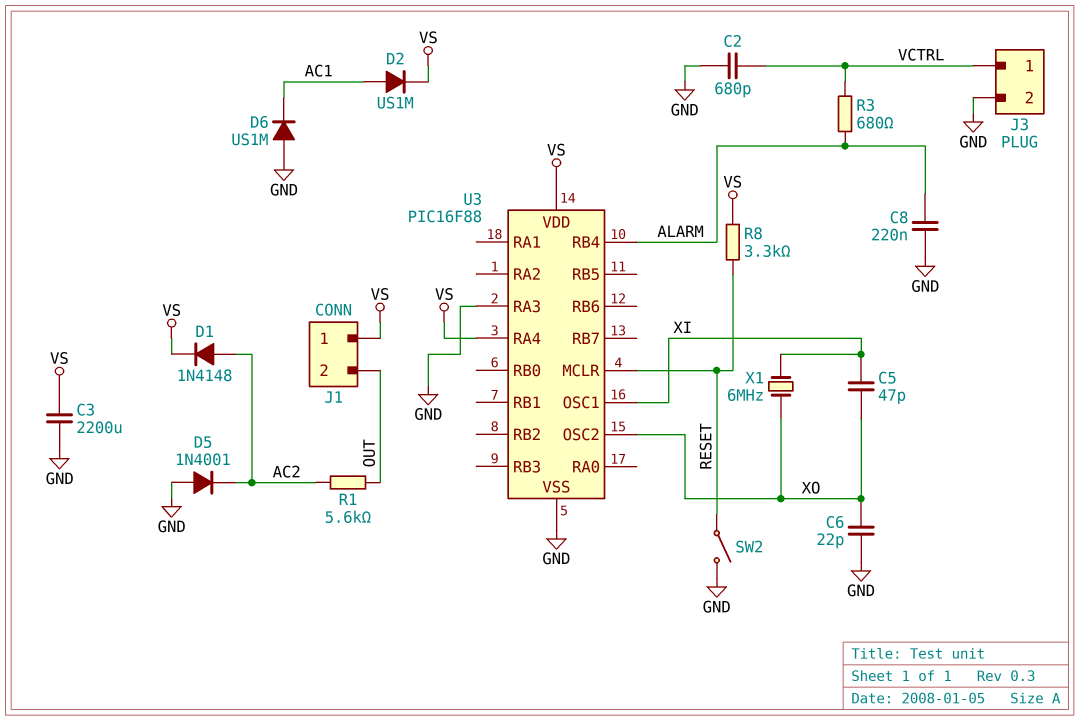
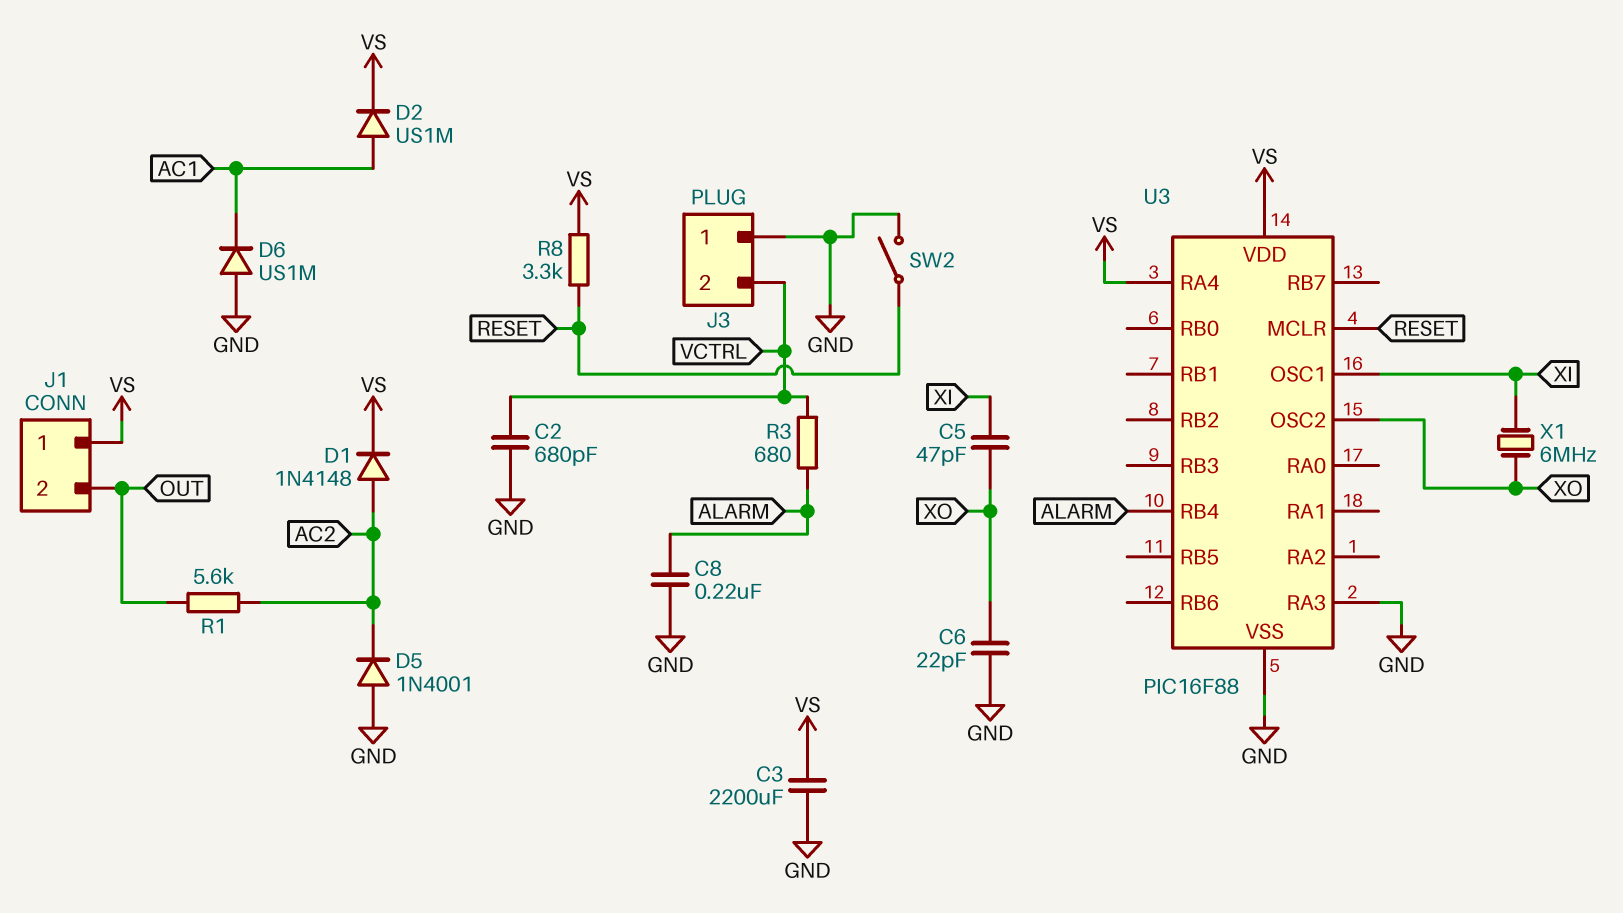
J3 pin 1: VCTRL -> GND
J3 pin 2: GND -> VCTRL

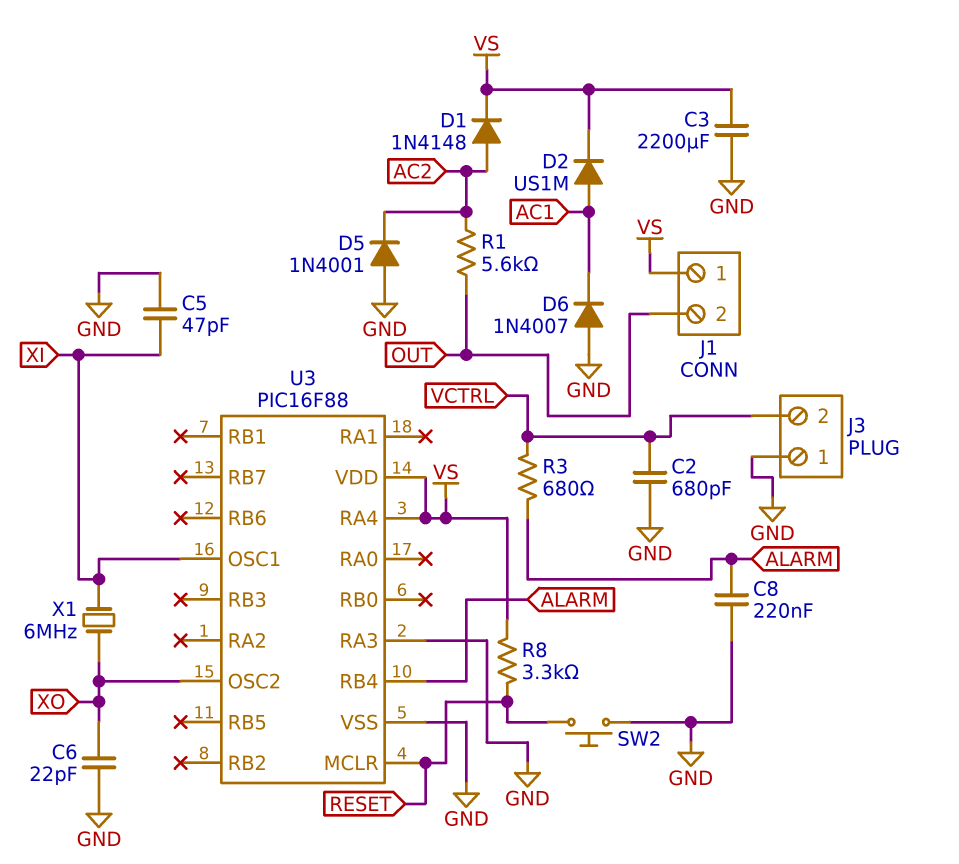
C5: 47pF (XI, XO) -> 47pF (GND, XI)
D6: diode US1M (A GND, K AC1) -> diode 1N4007 (A GND, K AC1)
SW2: switch (GND, RESET) -> button (GND, RESET)

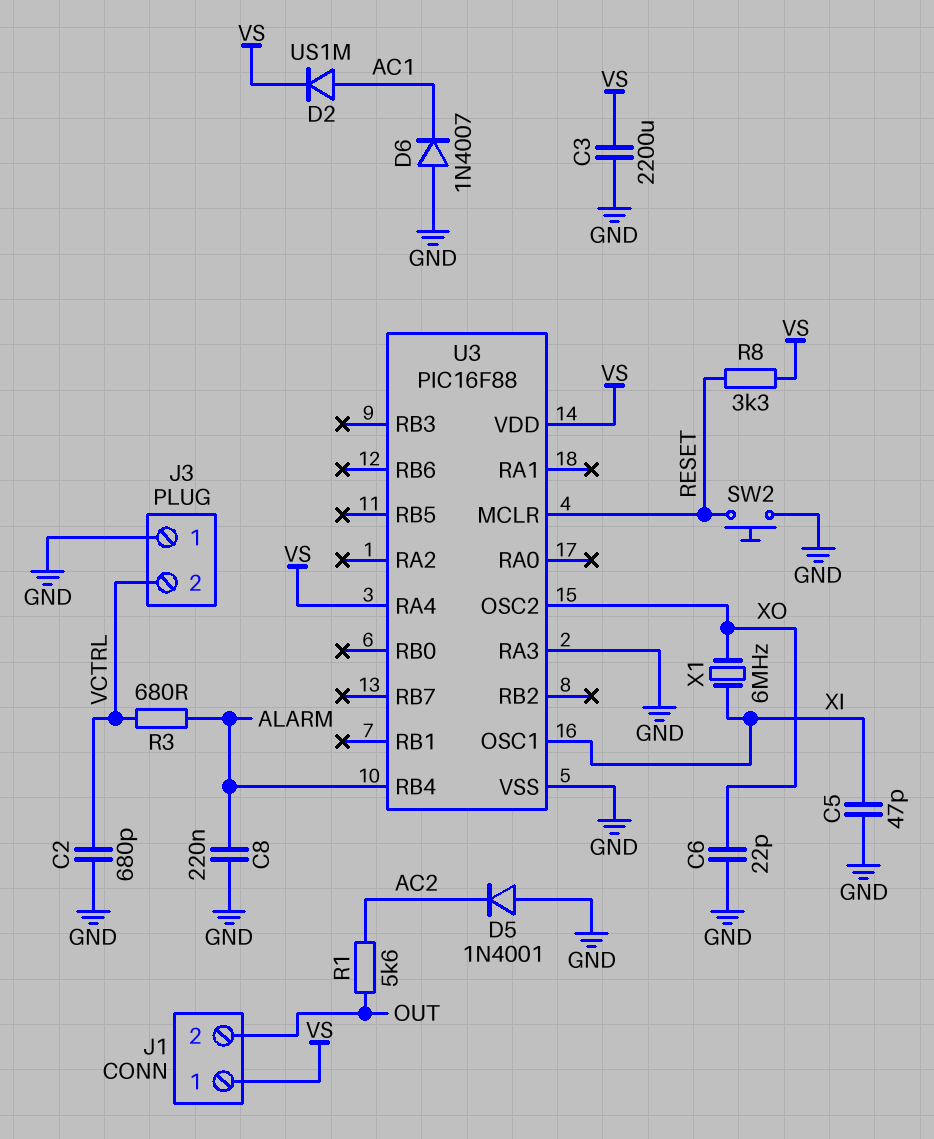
D1: diode 1N4148 (A AC2, K VS) -> none

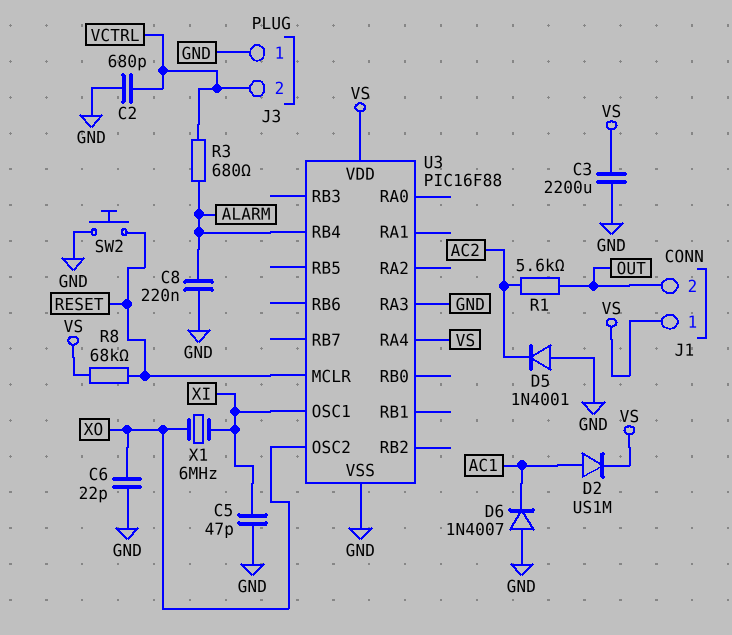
R8: 3.3k (RESET, VS) -> 68k (RESET, VS)

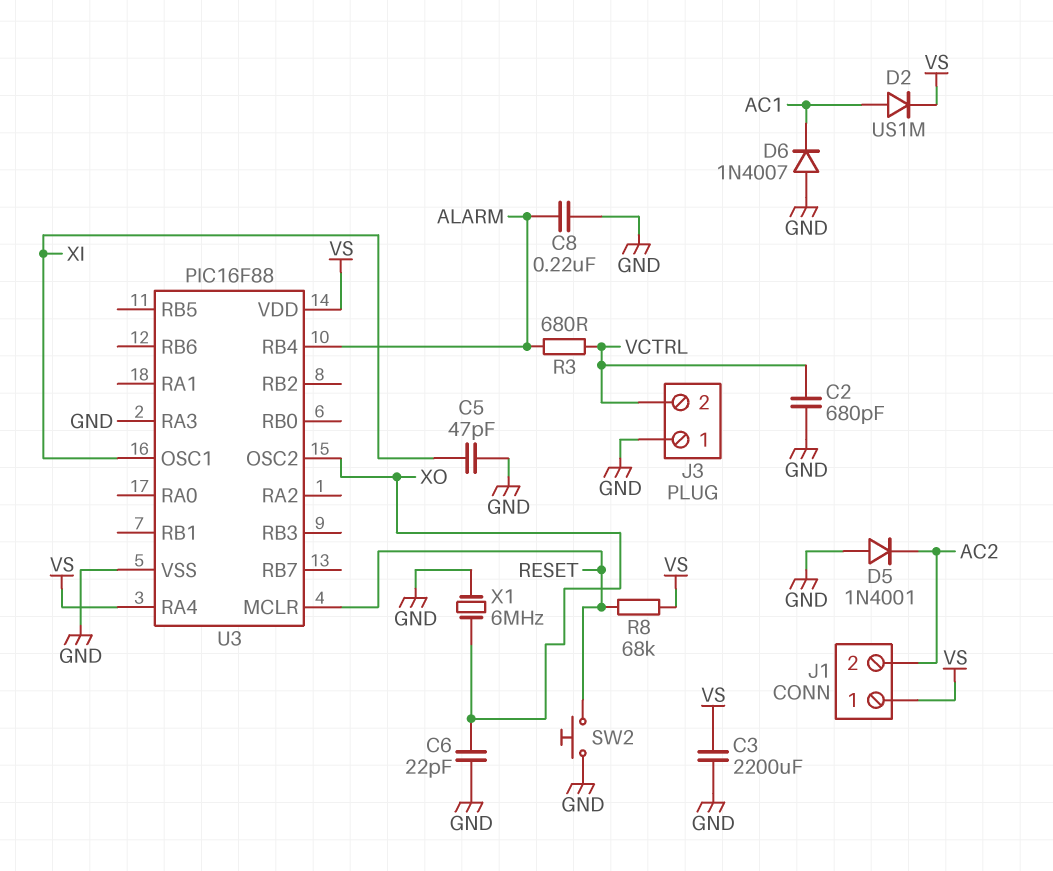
J1 pin 2: OUT -> AC2
R1: 5.6k (AC2, OUT) -> none
X1: 6MHz (XI, XO) -> 6MHz (GND, XO)

